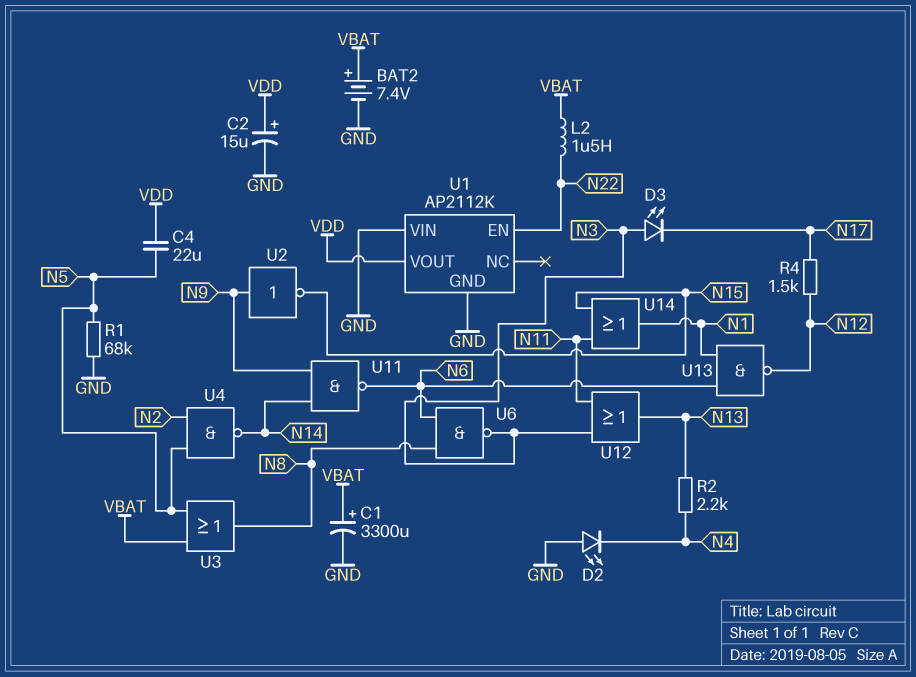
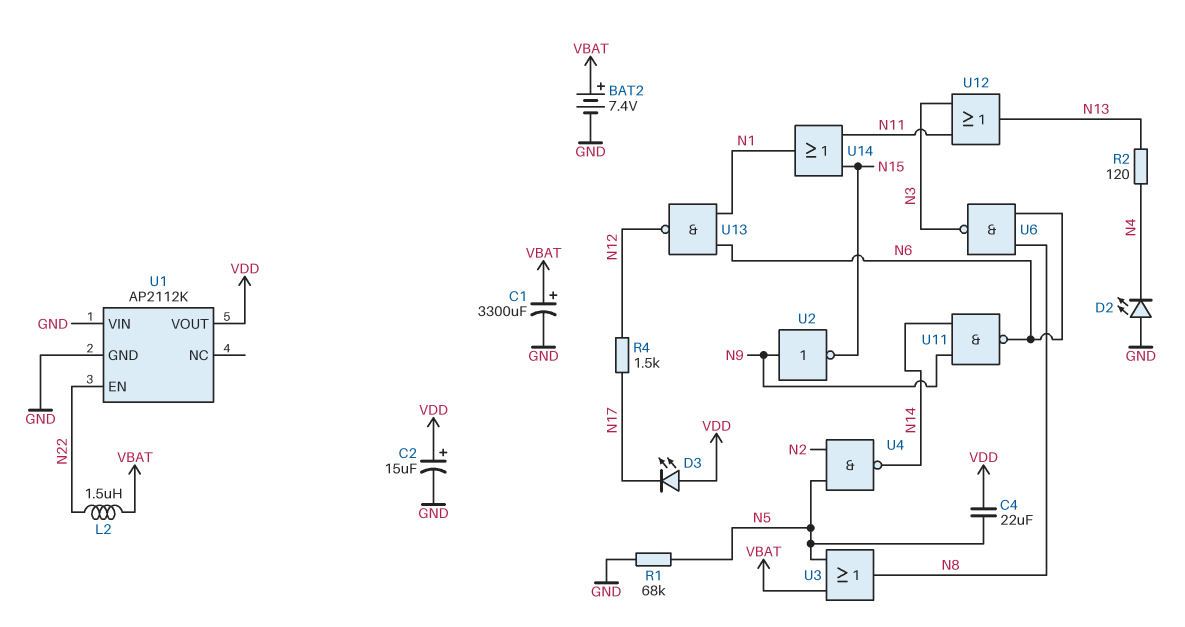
D3: LED (A N3, K N17) -> LED (A VDD, K N17)
R2: 2.2k (N4, N13) -> 120 (N4, N13)

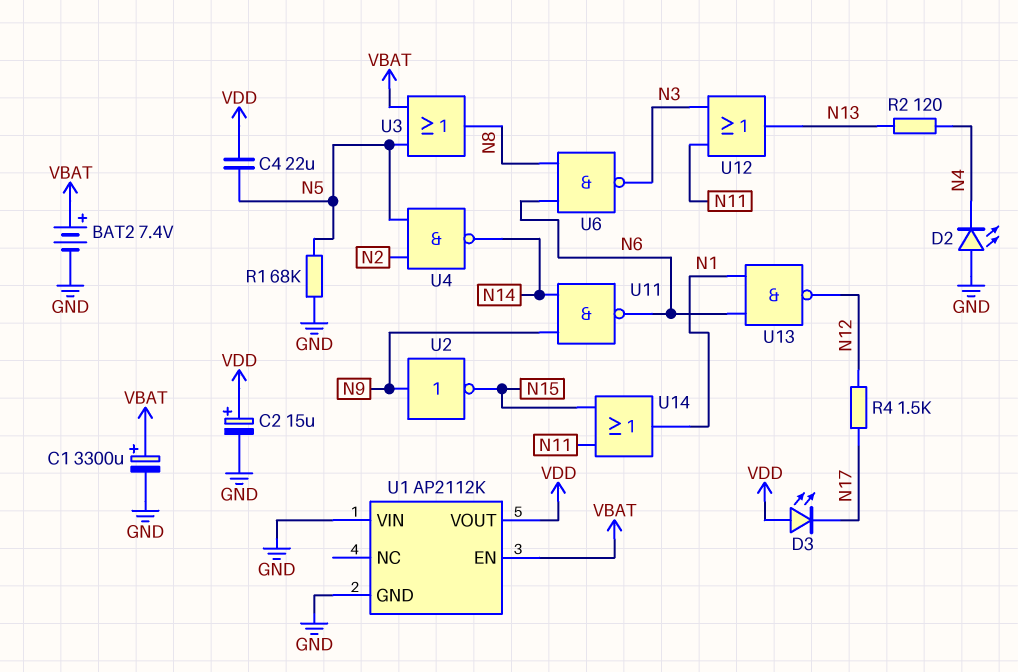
L2: 1.5uH (N22, VBAT) -> none
U1 pin EN: N22 -> VBAT

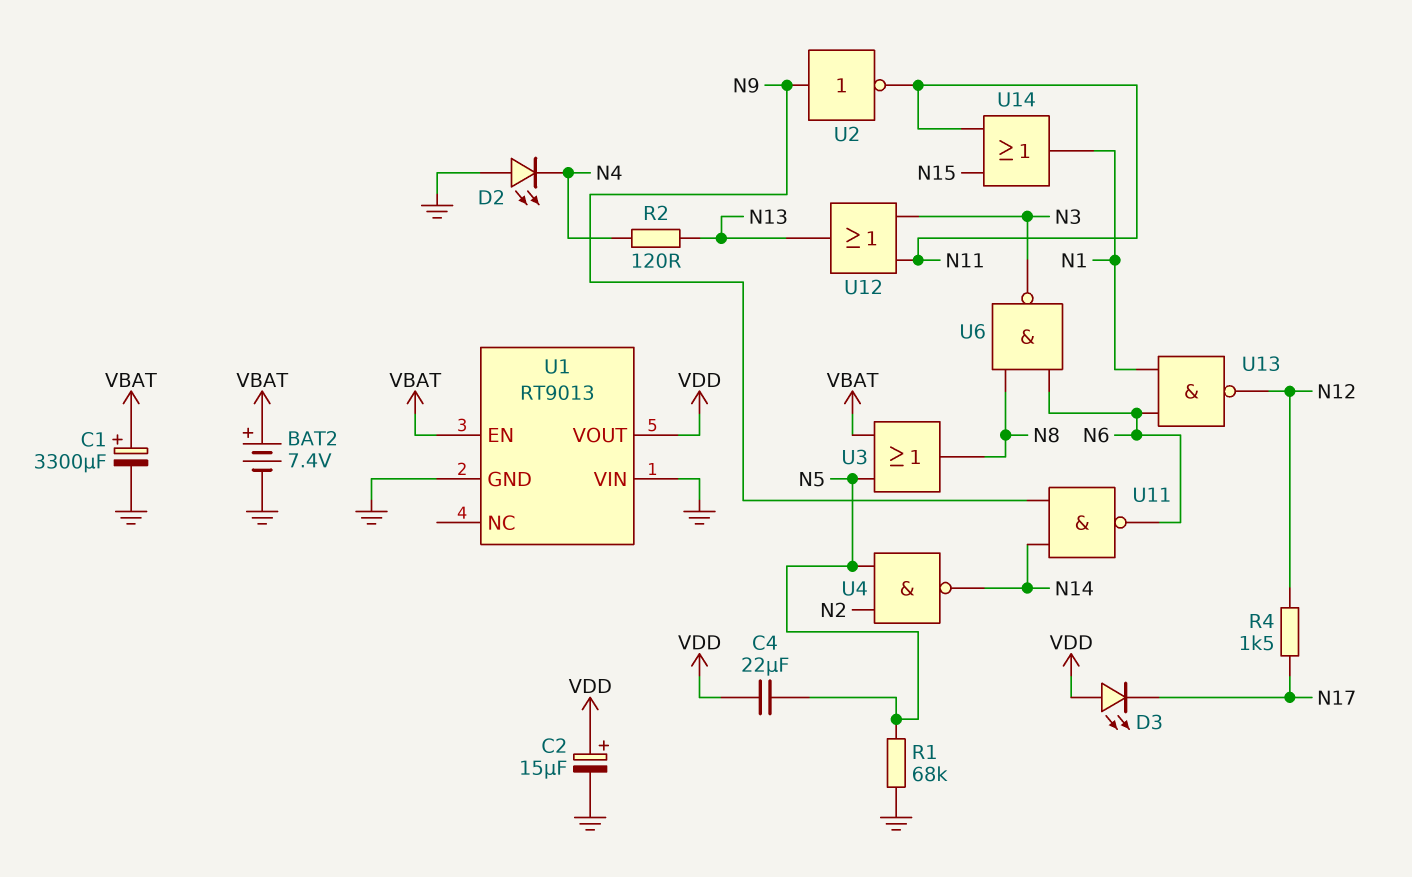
U1: AP2112K -> RT9013
U2: NOT (in N9, out N15) -> NOT (in N9, out N11)

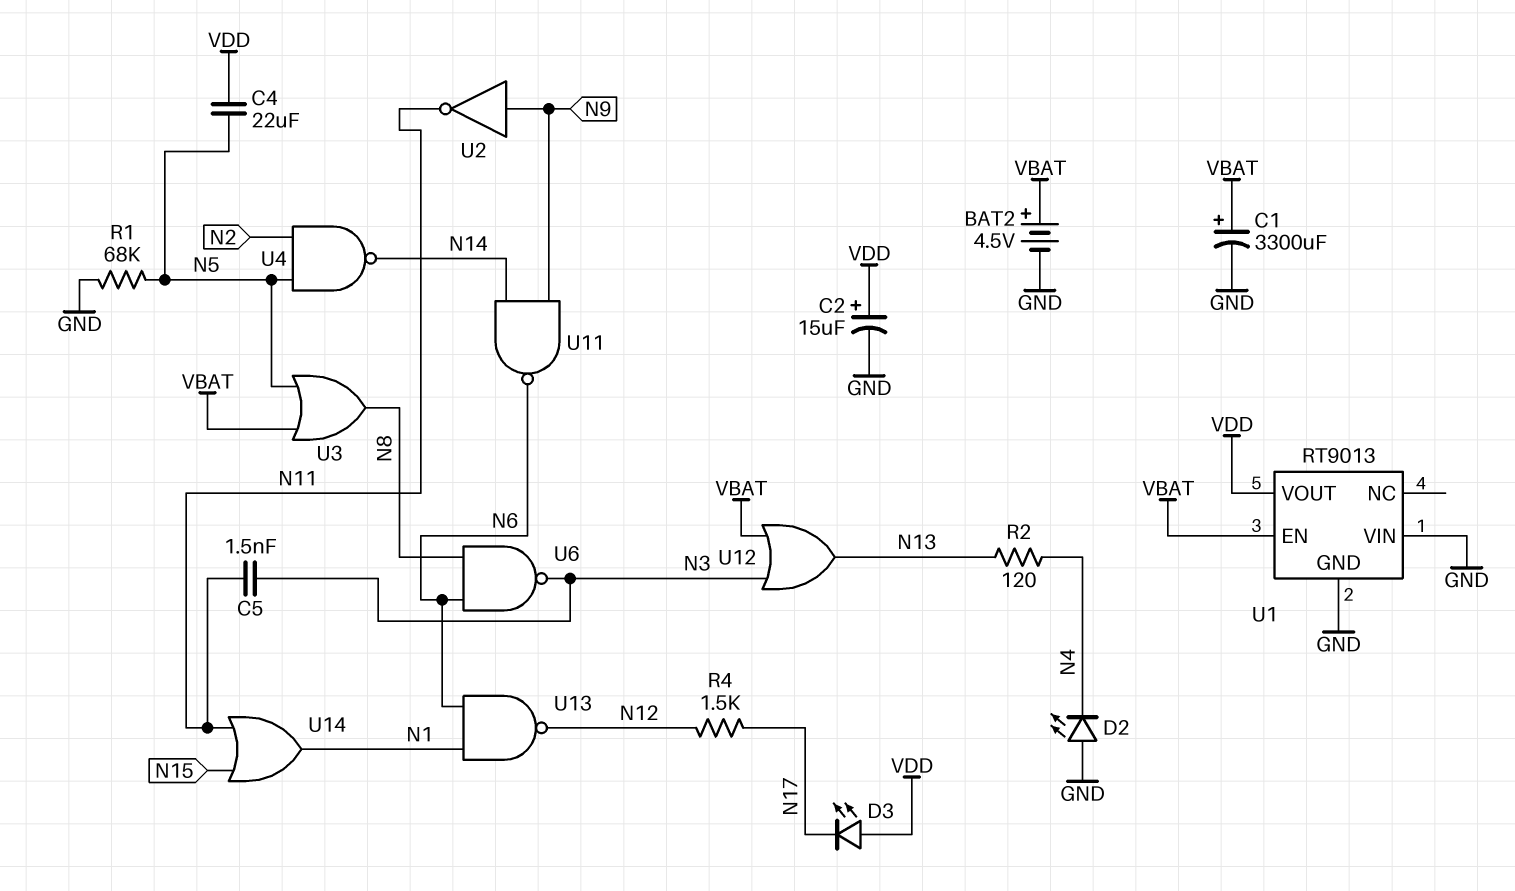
BAT2: 7.4V (plus VBAT, minus GND) -> 4.5V (plus VBAT, minus GND)
C5: none -> 1.5nF (N3, N11)
U12: OR (in N3, in N11, out N13) -> OR (in N3, in VBAT, out N13)

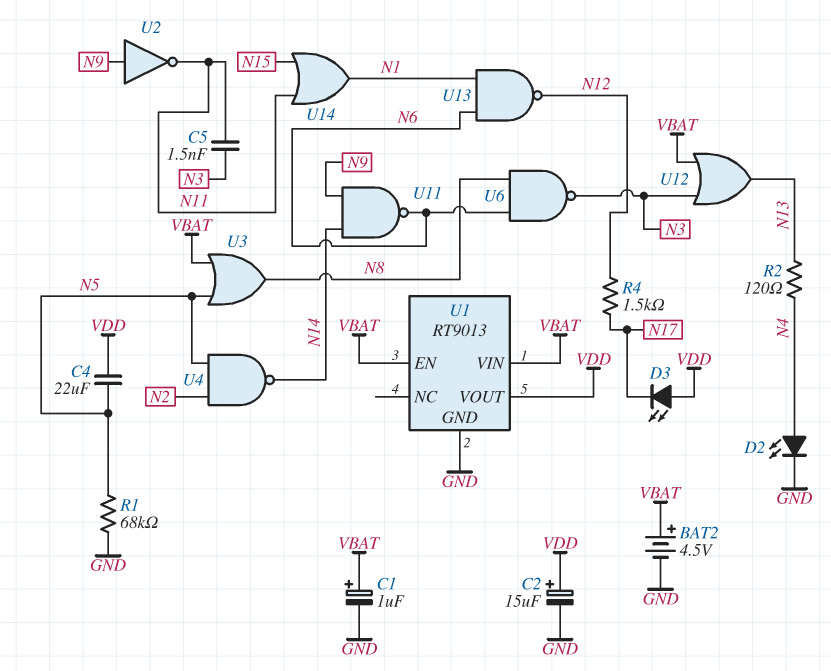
C1: 3300uF (plus VBAT, minus GND) -> 1uF (plus VBAT, minus GND)
D2: LED (A GND, K N4) -> LED (A N4, K GND)
U1 pin VIN: GND -> VBAT

